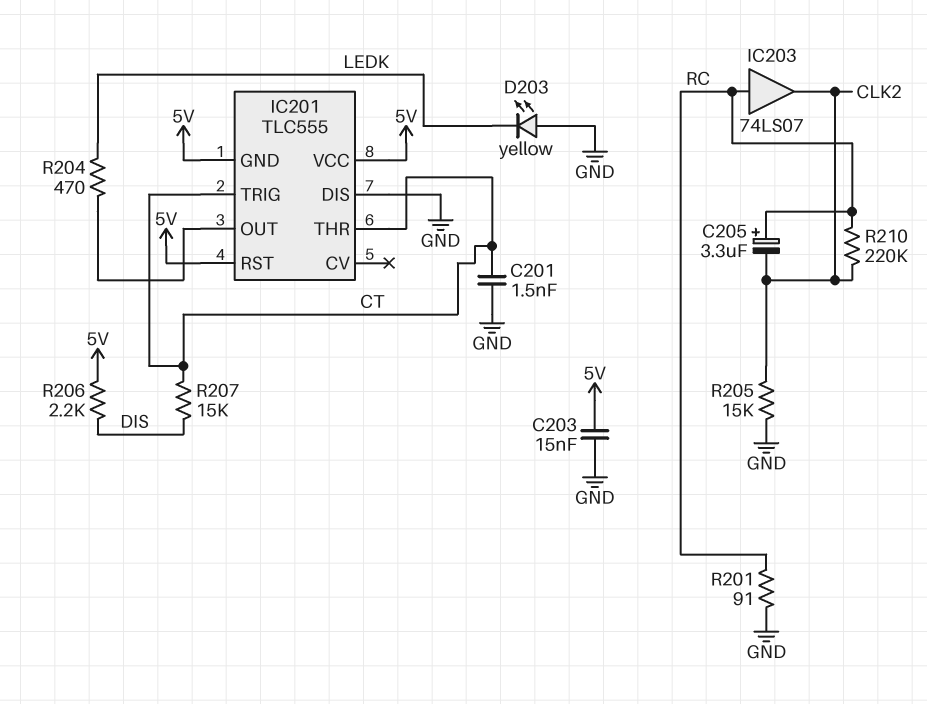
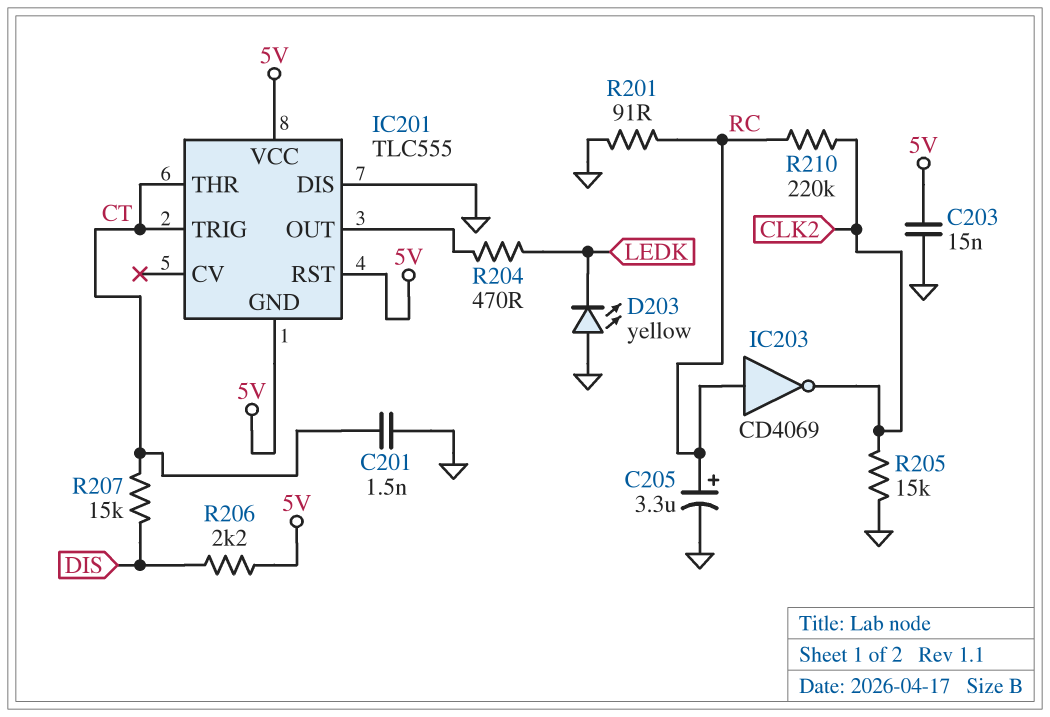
C205: 3.3uF (plus RC, minus CLK2) -> 3.3uF (plus RC, minus GND)
IC203: buffer 74LS07 (in RC, out CLK2) -> NOT CD4069 (in RC, out CLK2)

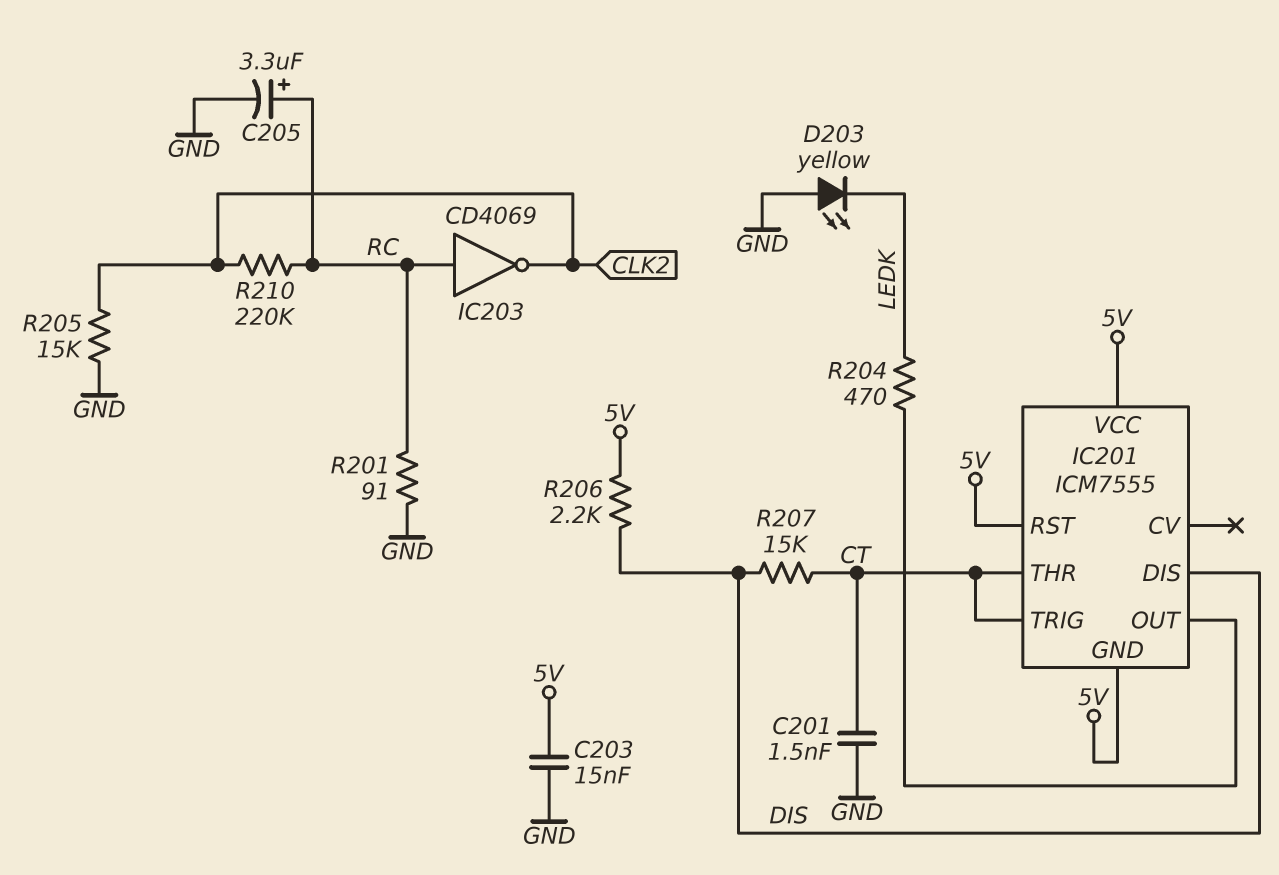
IC201: TLC555 -> ICM7555
IC201 pin DIS: GND -> DIS

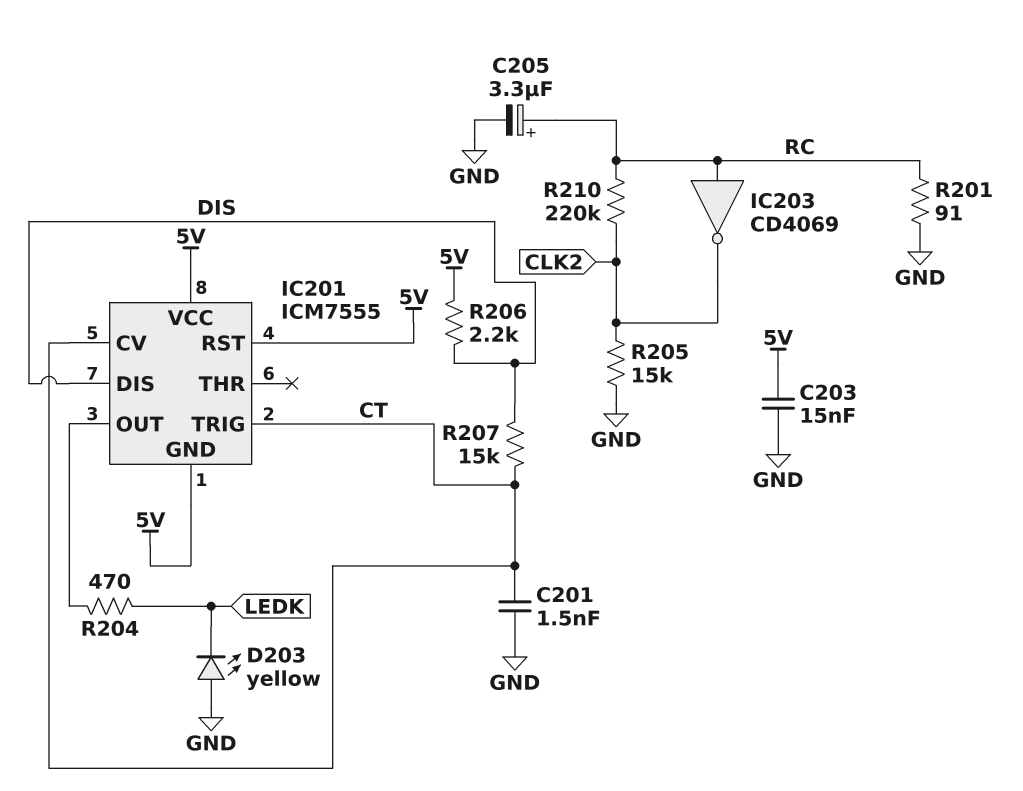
IC201 pin CV: none -> CT
IC201 pin THR: CT -> none

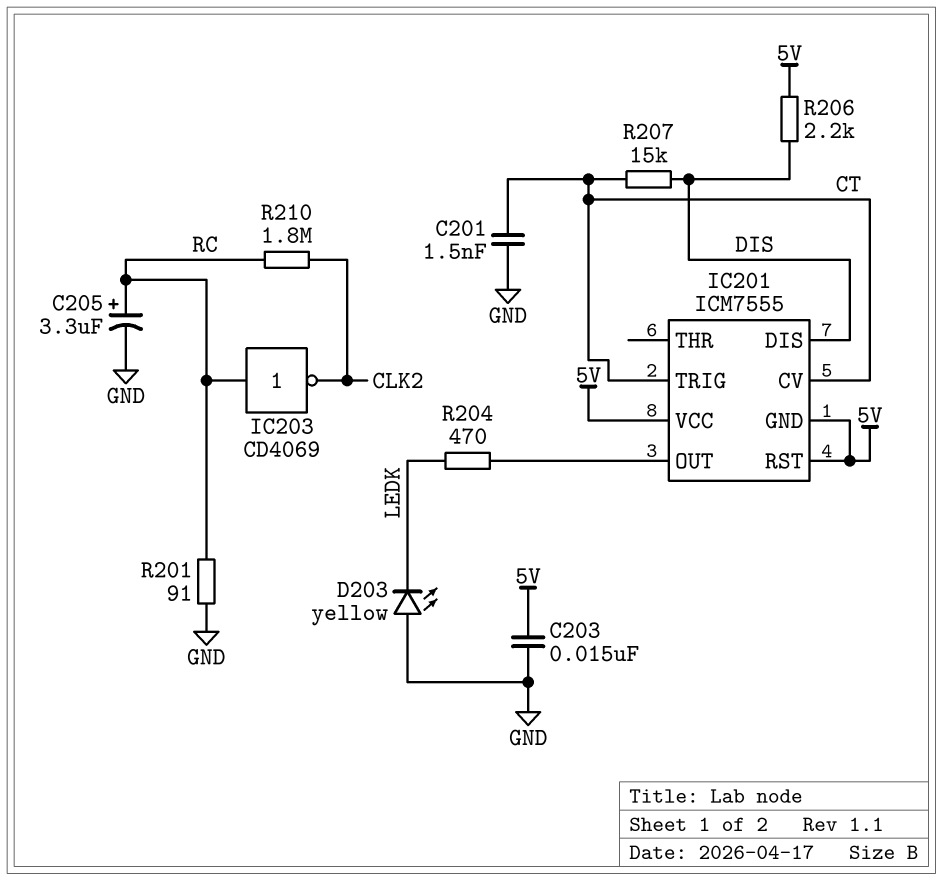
R205: 15k (CLK2, GND) -> none
R210: 220k (CLK2, RC) -> 1.8M (CLK2, RC)

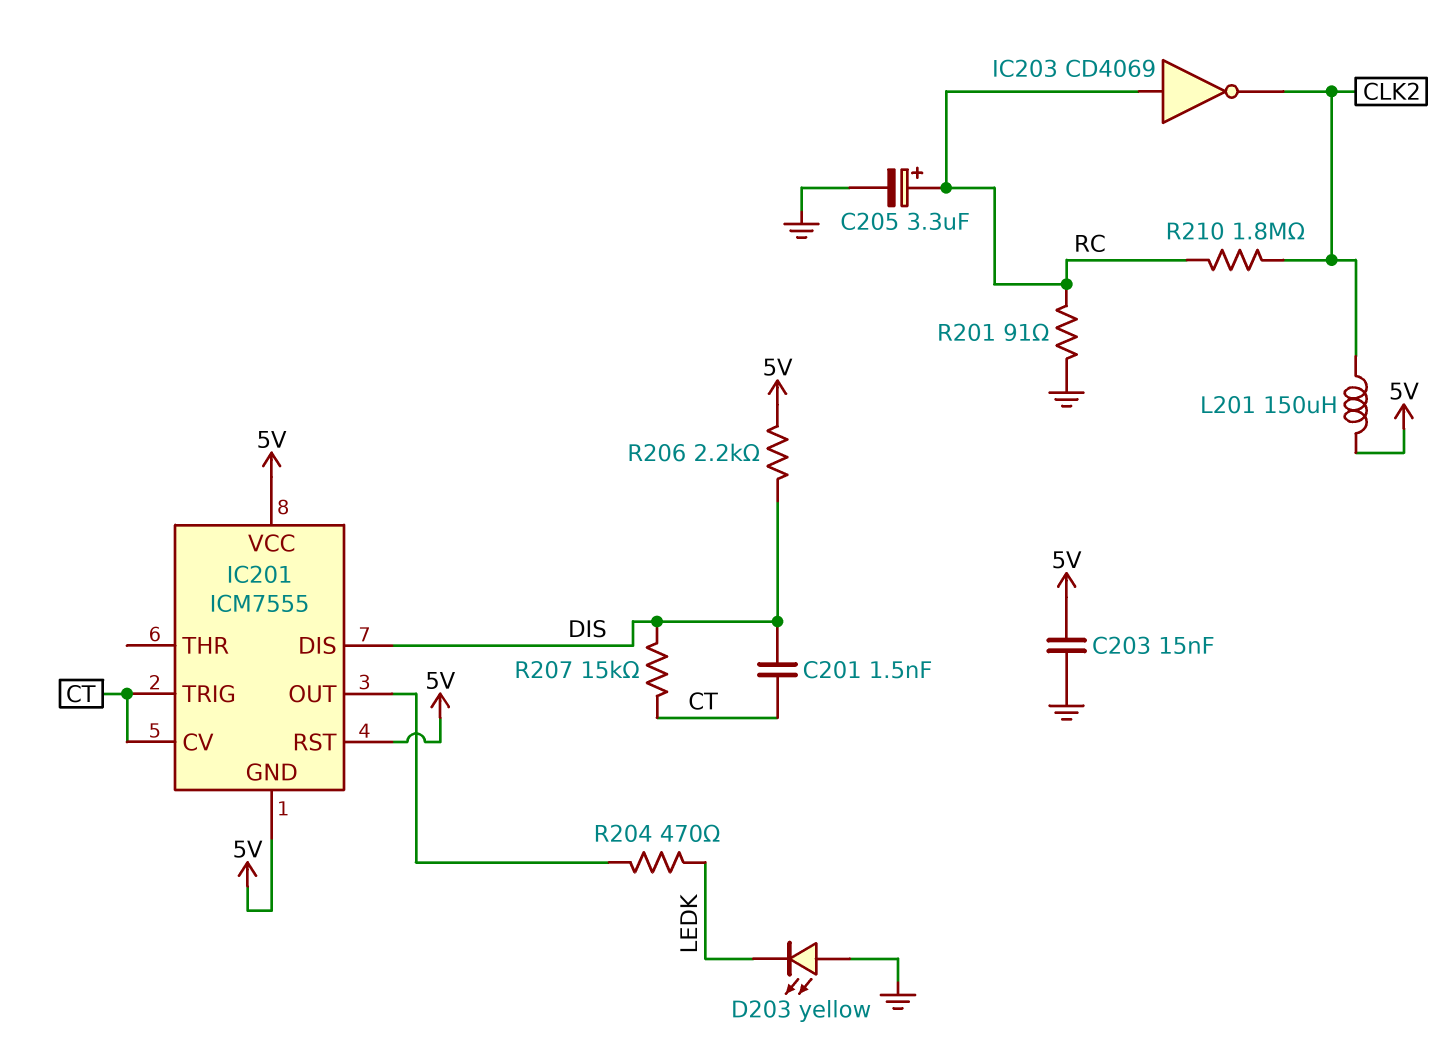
C201: 1.5nF (CT, GND) -> 1.5nF (CT, DIS)
L201: none -> 150uH (5V, CLK2)

